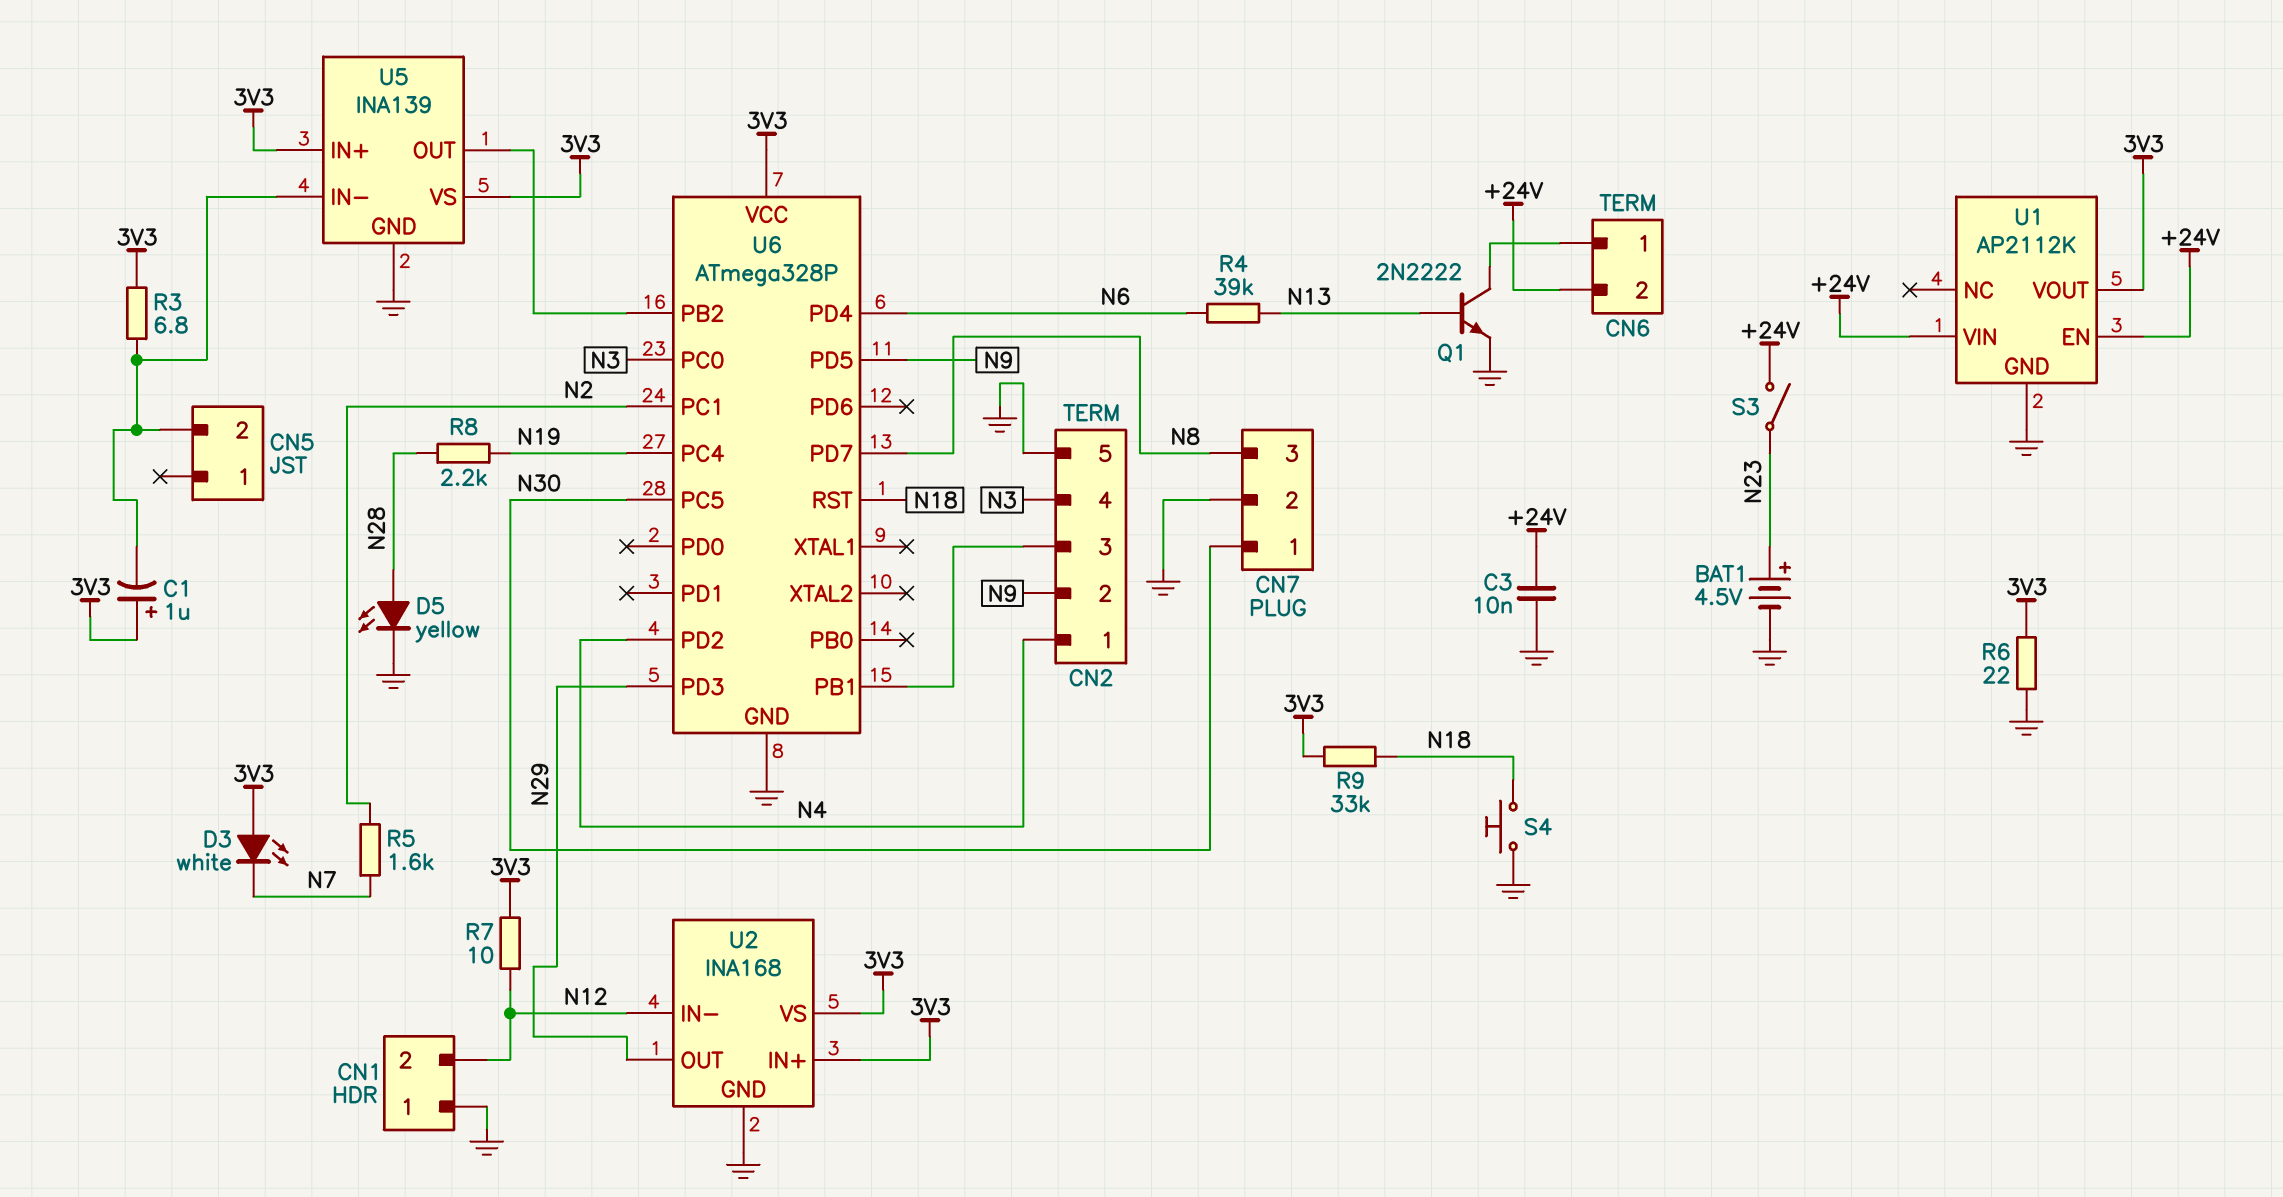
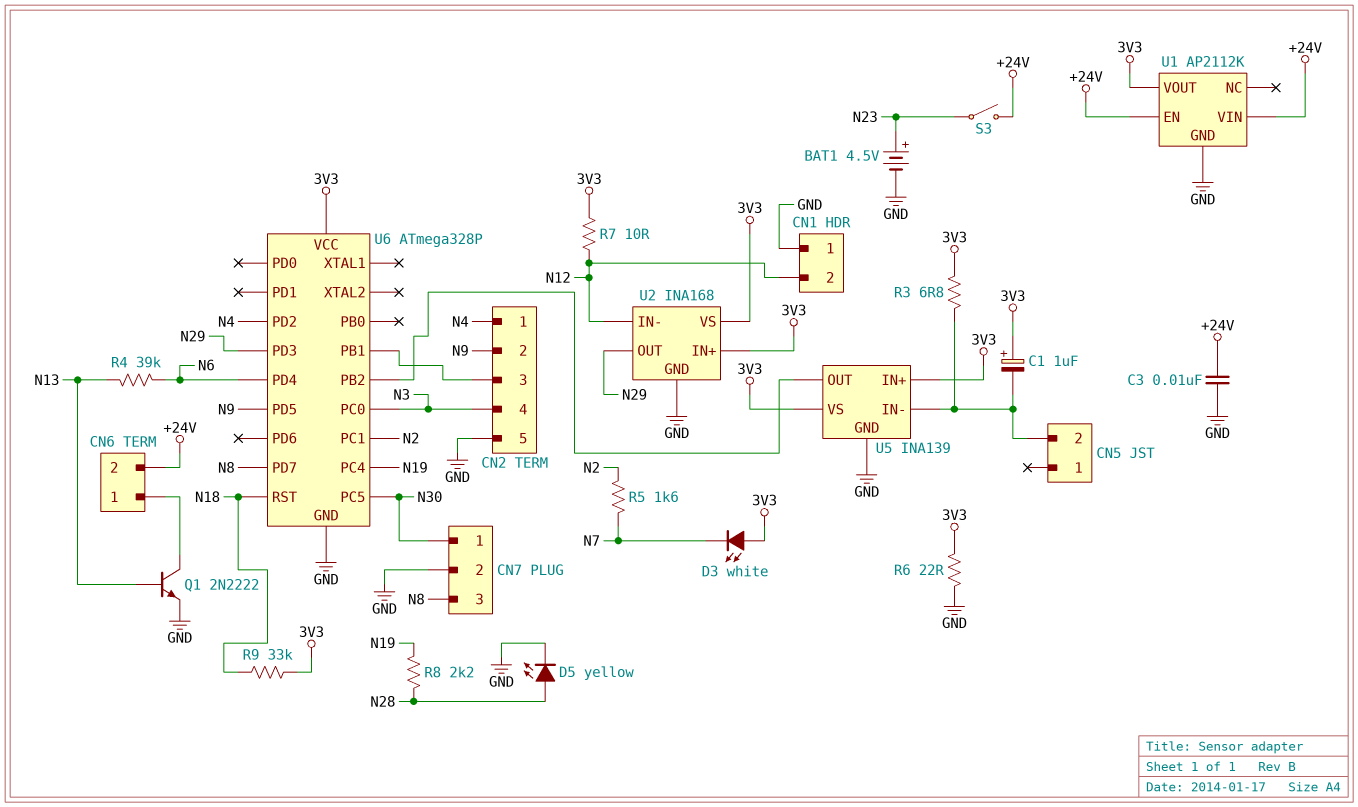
S4: button (GND, N18) -> none

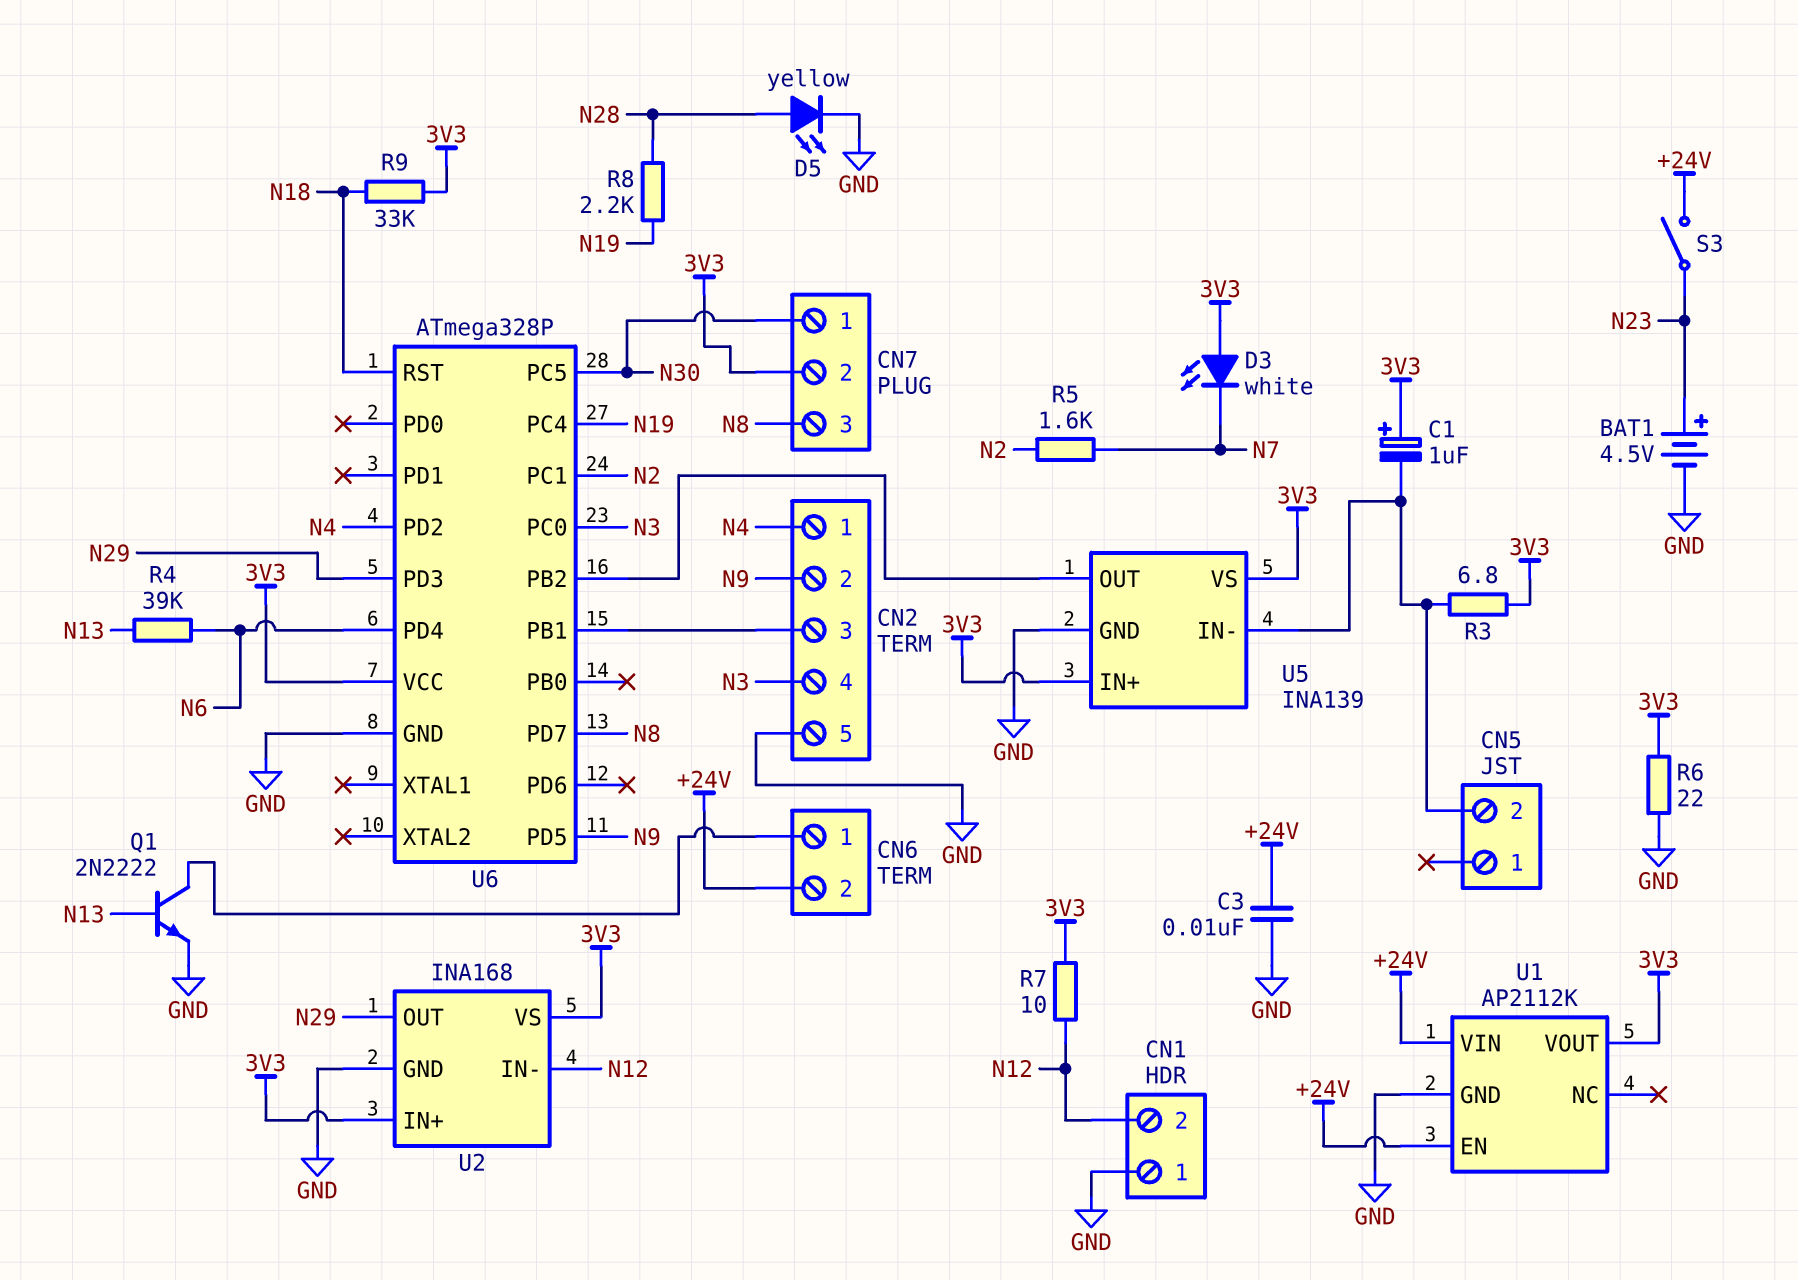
CN7 pin 2: GND -> 3V3

